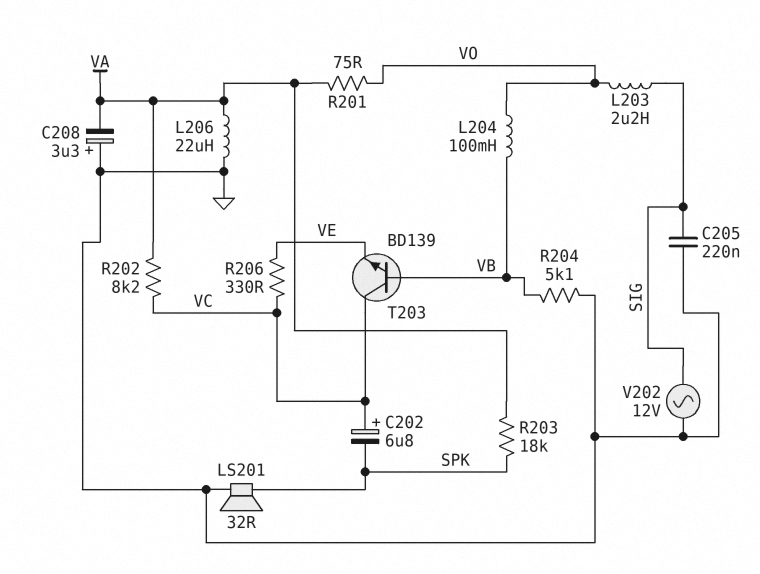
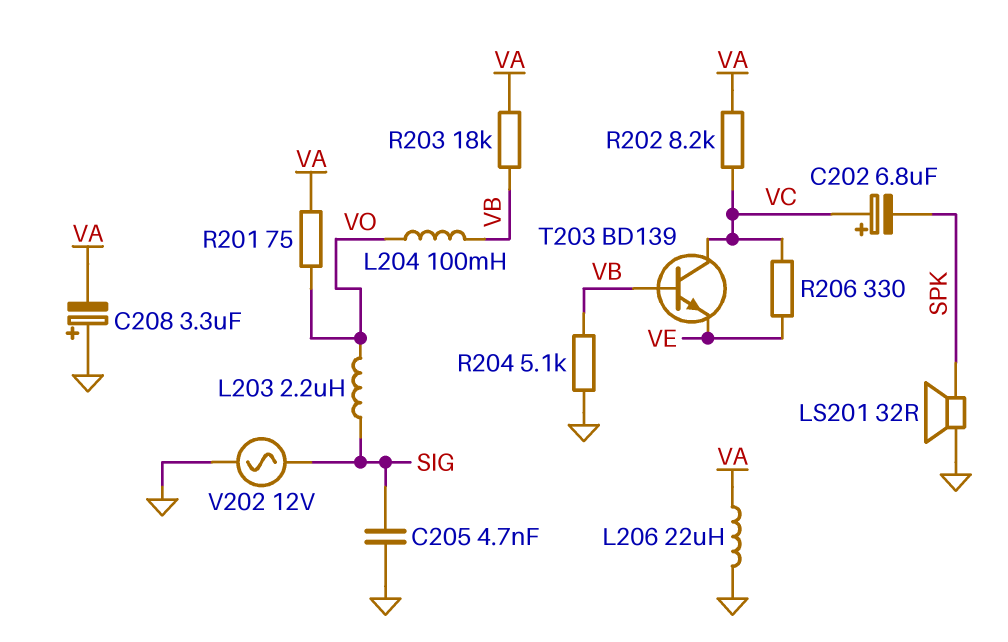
C205: 220nF (GND, SIG) -> 4.7nF (GND, SIG)
R203: 18k (SPK, VA) -> 18k (VA, VB)

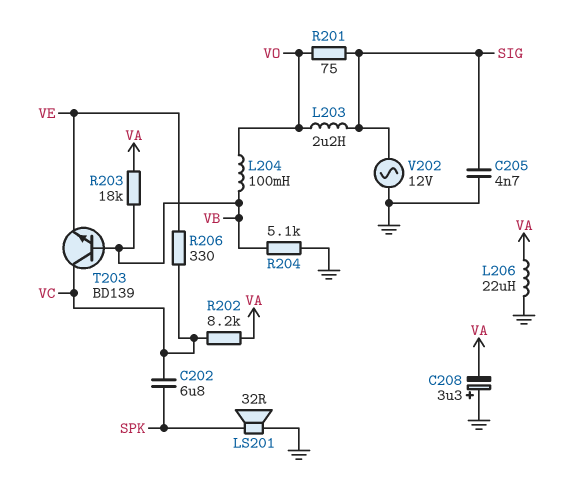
C202: 6.8uF (plus VC, minus SPK) -> 6.8uF (SPK, VC)
R201: 75 (VA, VO) -> 75 (SIG, VO)

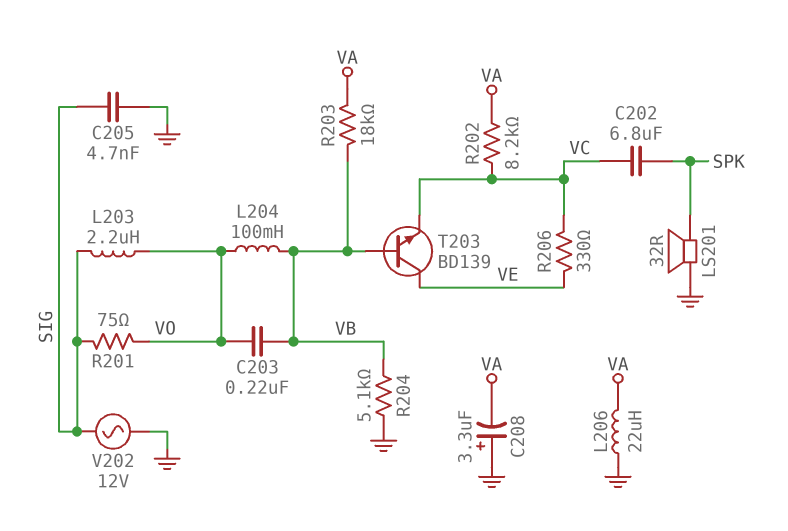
C203: none -> 220nF (VB, VO)
T203: NPN BD139 (B VB, C VC, E VE) -> NPN BD139 (B VB, C VE, E VC)

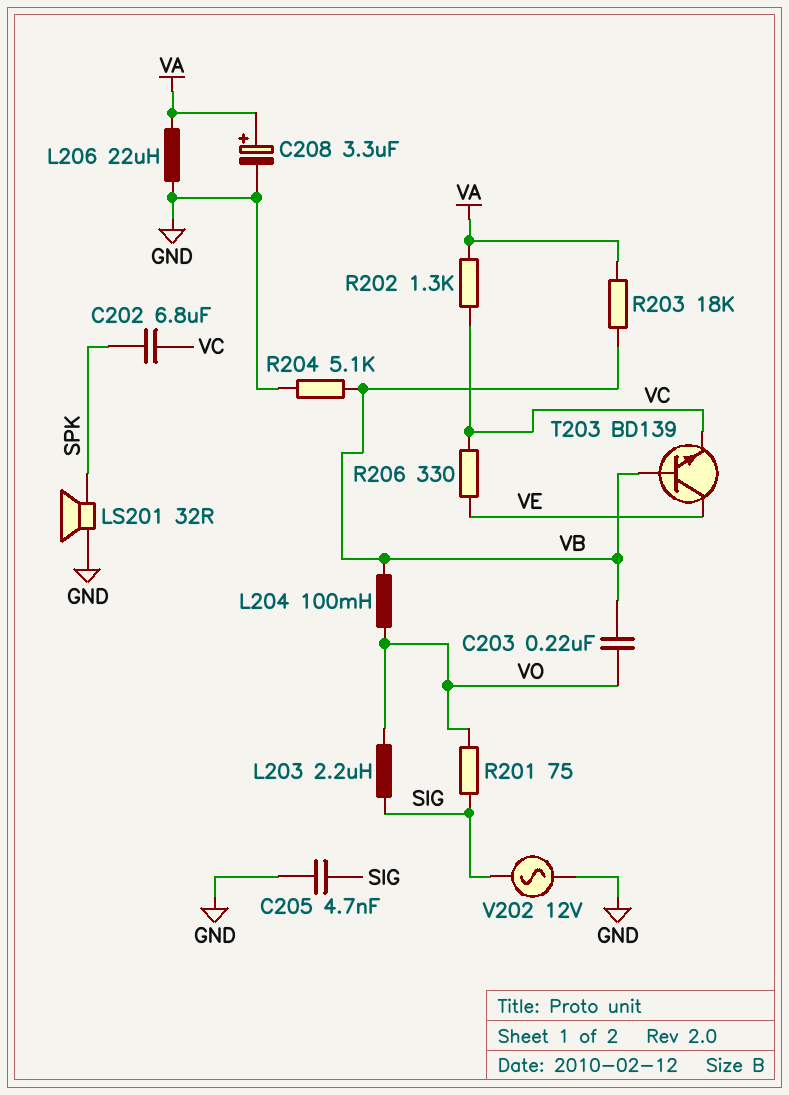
C208: 3.3uF (plus GND, minus VA) -> 3.3uF (plus VA, minus GND)
R202: 8.2k (VA, VC) -> 1.3k (VA, VC)

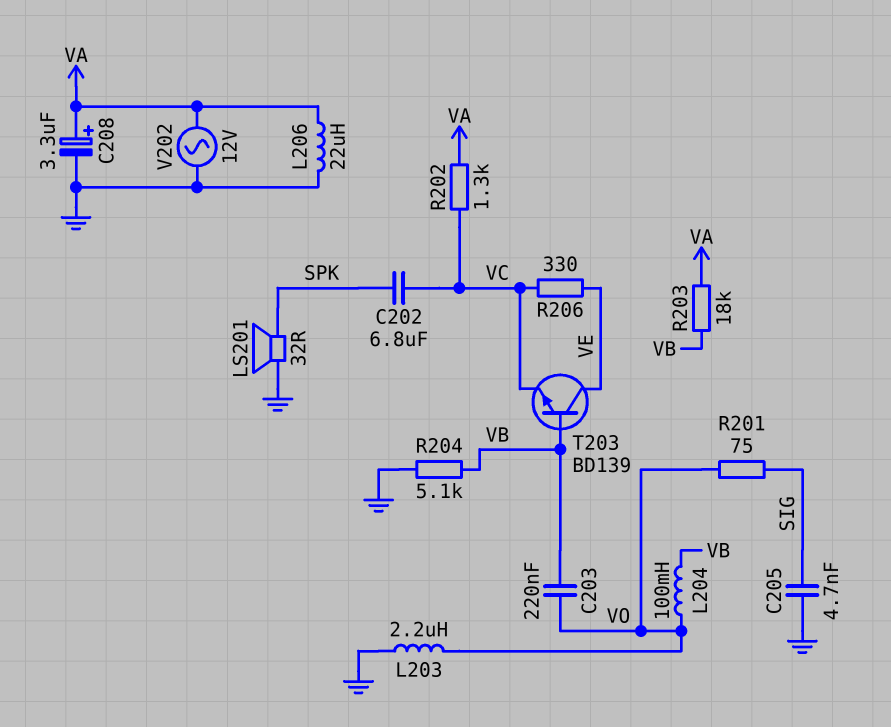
L203: 2.2uH (SIG, VO) -> 2.2uH (GND, VO)
V202: AC 12V (GND, SIG) -> AC 12V (GND, VA)

